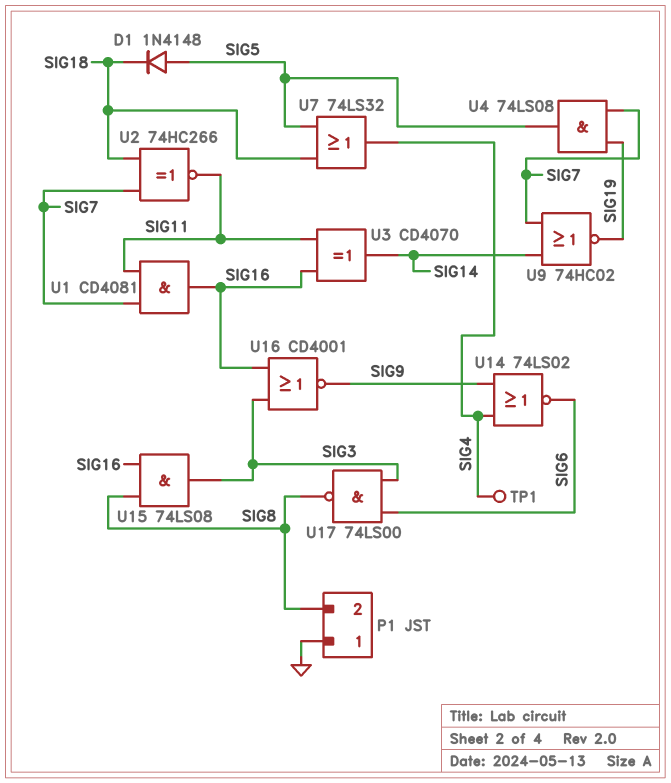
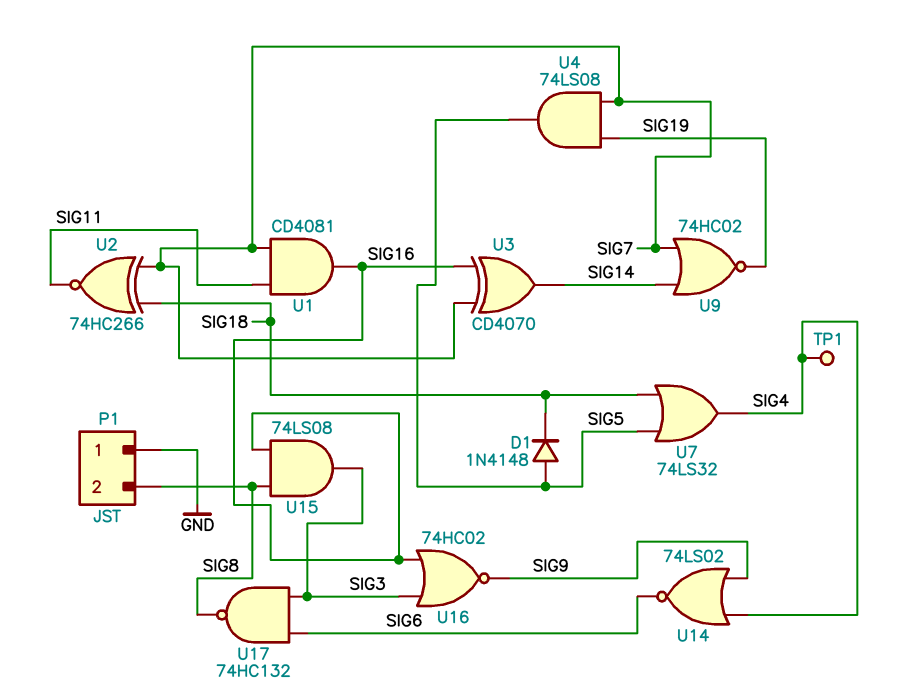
U3: XOR CD4070 (in SIG11, in SIG16, out SIG14) -> XOR CD4070 (in SIG7, in SIG16, out SIG14)
U16: NOR CD4001 (in SIG3, in SIG16, out SIG9) -> NOR 74HC02 (in SIG3, in SIG16, out SIG9)
U17: NAND 74LS00 (in SIG3, in SIG6, out SIG8) -> NAND 74HC132 (in SIG3, in SIG6, out SIG8)

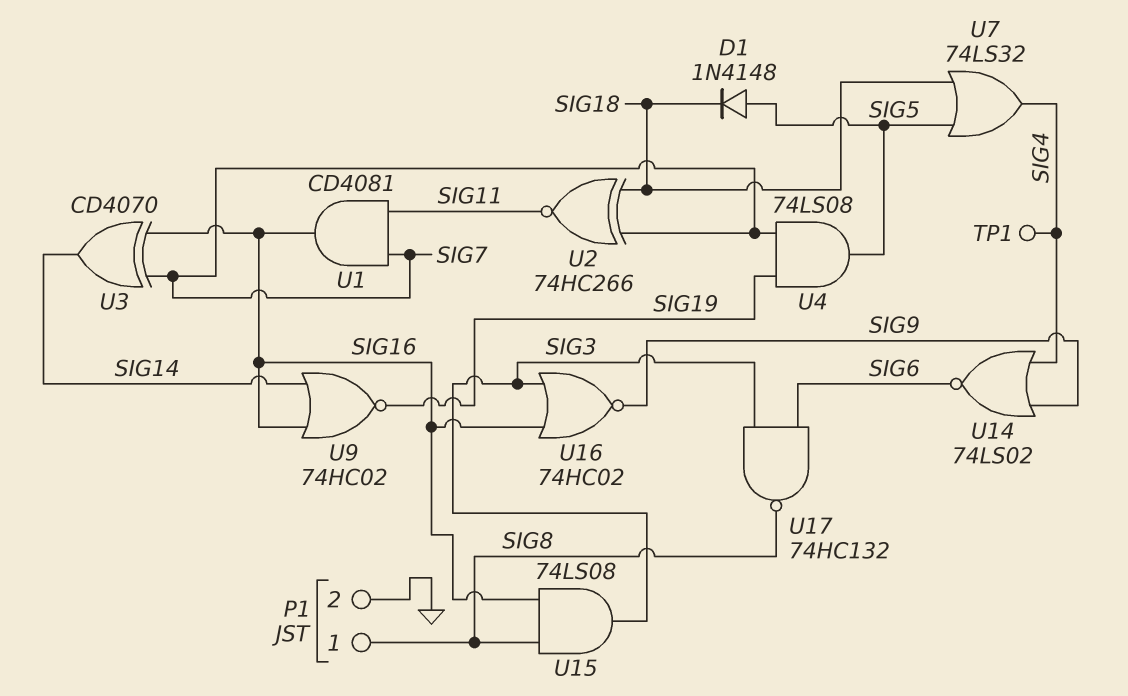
P1 pin 1: GND -> SIG8
P1 pin 2: SIG8 -> GND
U9: NOR 74HC02 (in SIG7, in SIG14, out SIG19) -> NOR 74HC02 (in SIG14, in SIG16, out SIG19)

